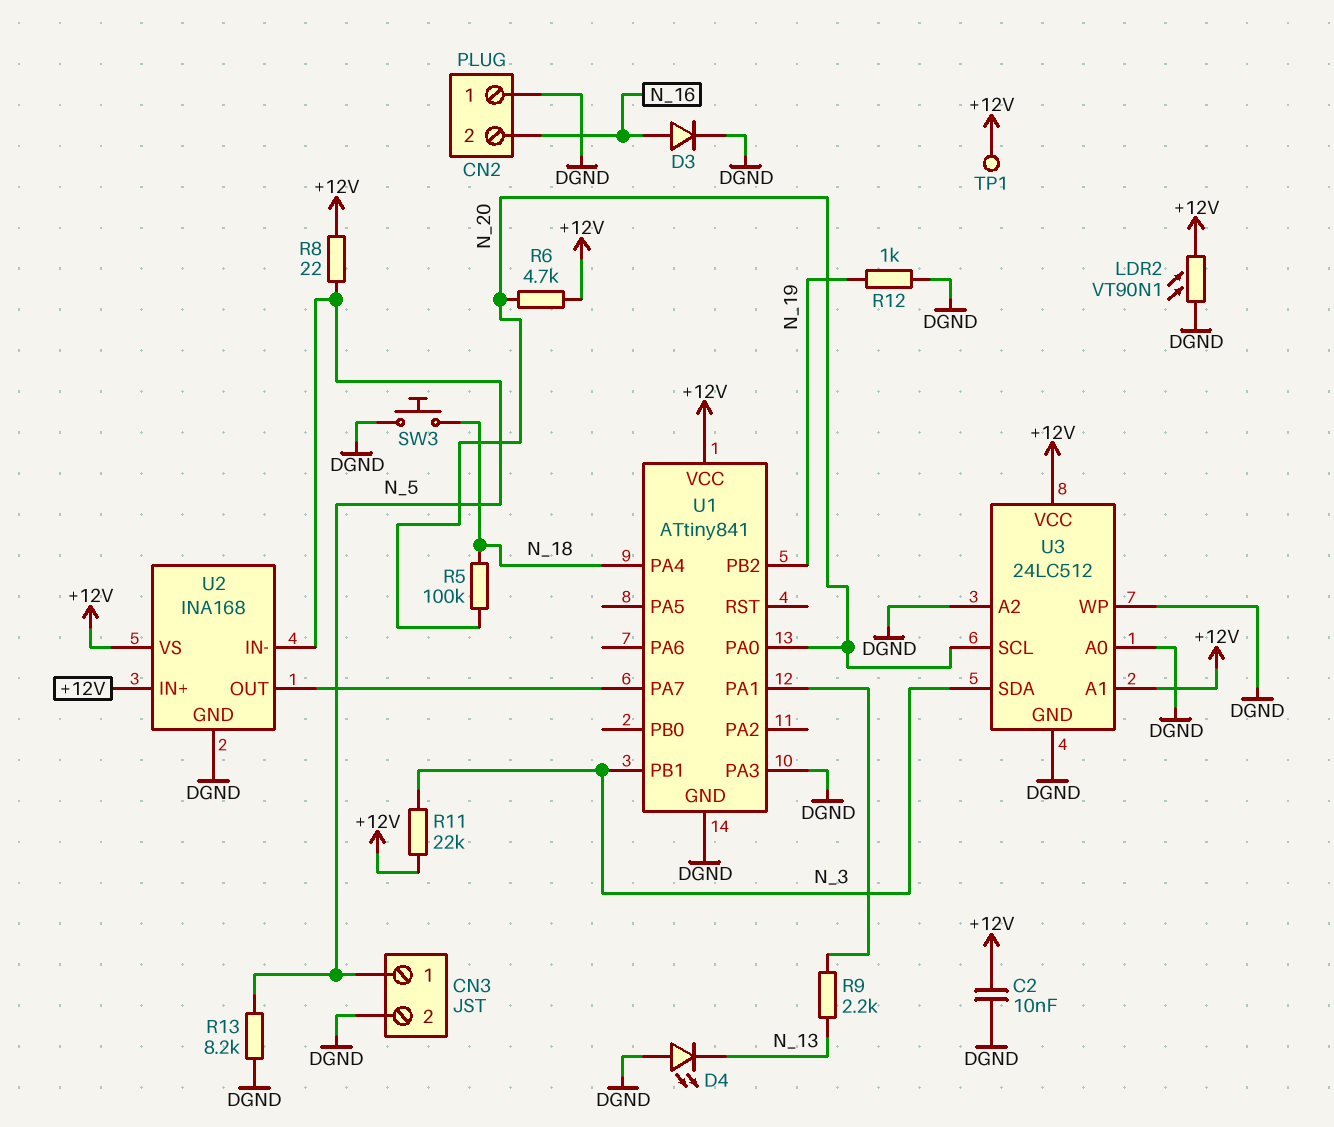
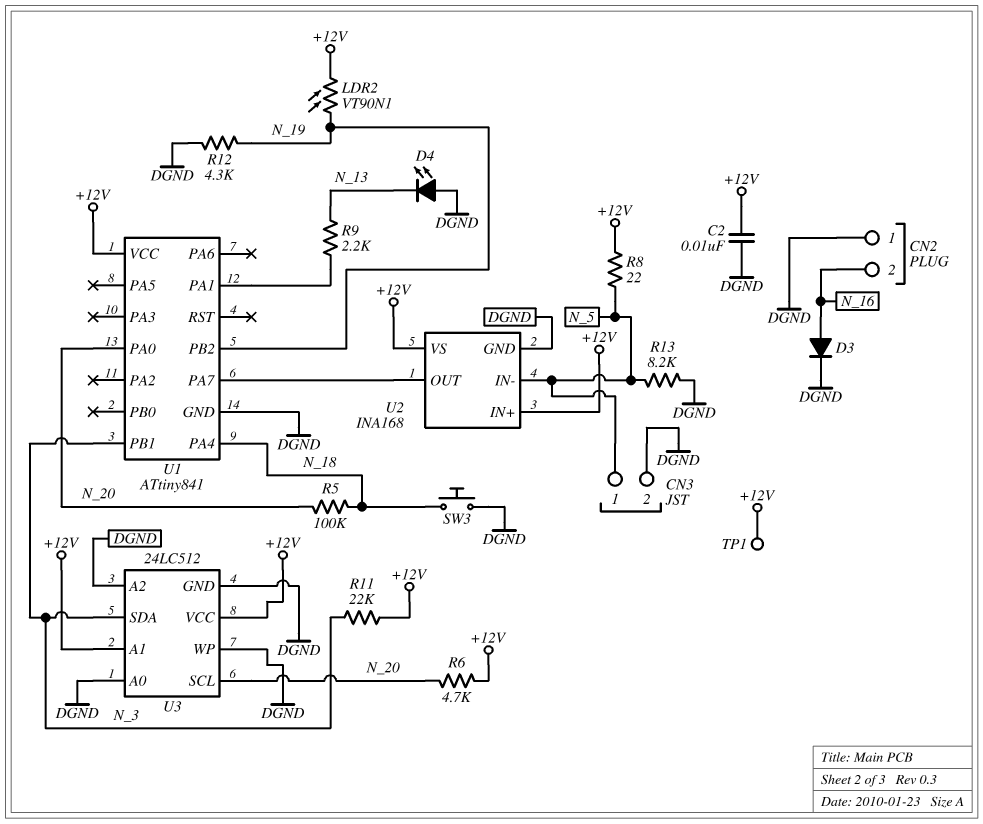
LDR2: VT90N1 (+12V, DGND) -> VT90N1 (+12V, N_19)
R12: 1k (DGND, N_19) -> 4.3k (DGND, N_19)
U1 pin PA3: DGND -> none

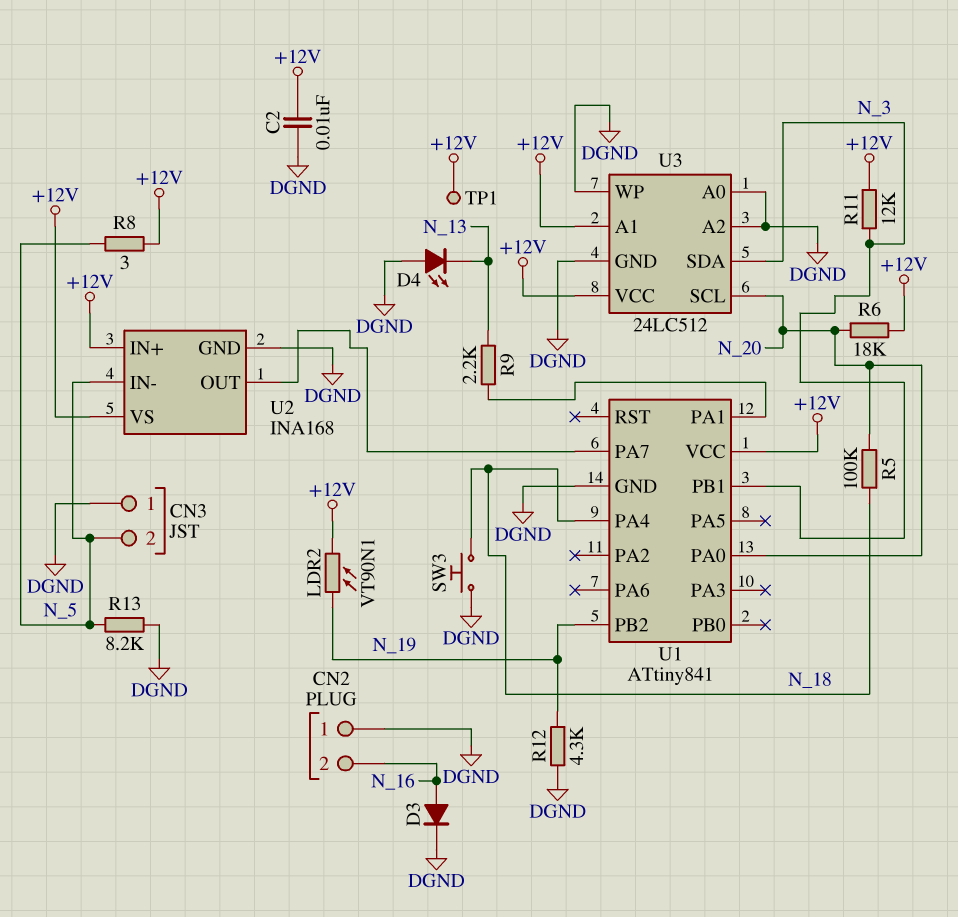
CN3 pin 1: N_5 -> DGND
CN3 pin 2: DGND -> N_5
R6: 4.7k (+12V, N_20) -> 18k (+12V, N_20)
R8: 22 (+12V, N_5) -> 3 (+12V, N_5)
R11: 22k (+12V, N_3) -> 12k (+12V, N_3)

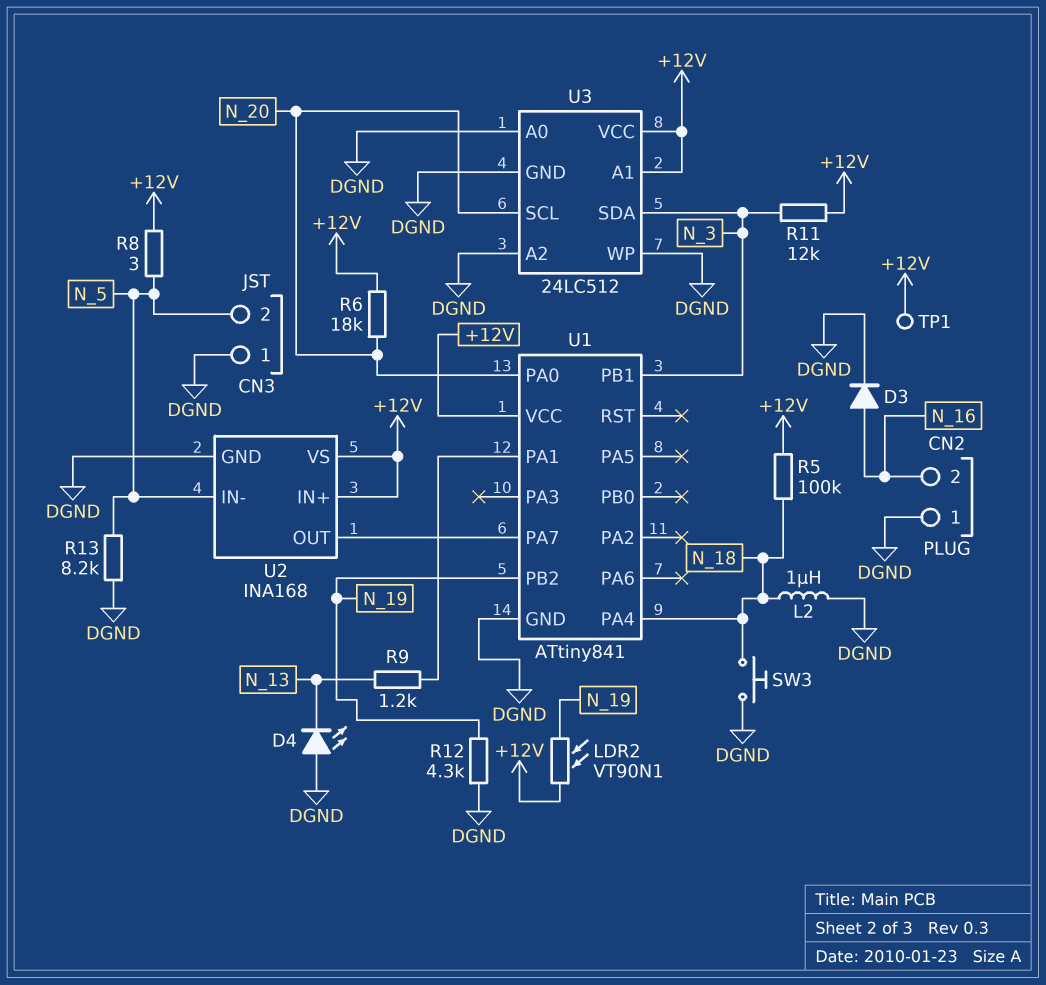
C2: 10nF (+12V, DGND) -> none
L2: none -> 1uH (DGND, N_18)
R5: 100k (N_18, N_20) -> 100k (+12V, N_18)
R9: 2.2k (N_13, U1/PA1) -> 1.2k (N_13, U1/PA1)

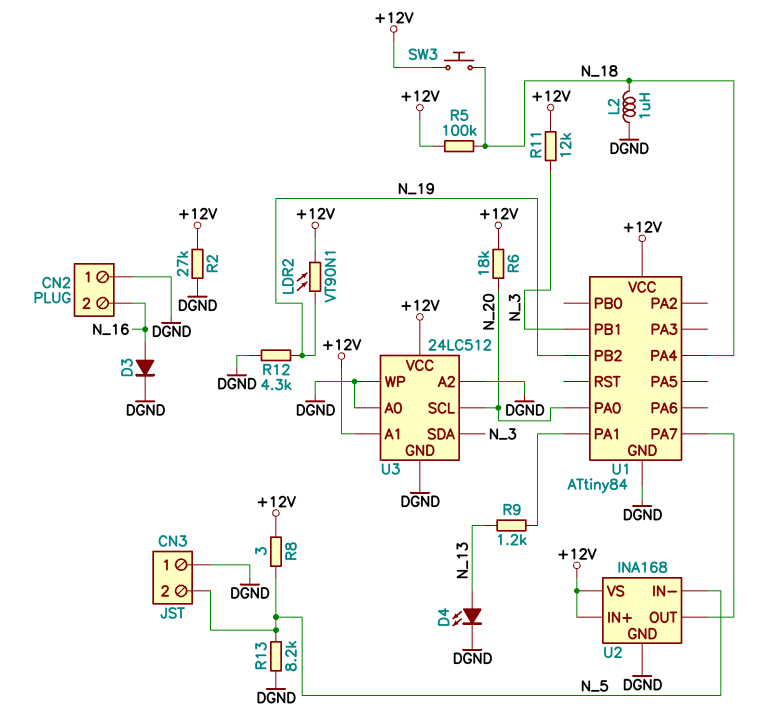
D4: LED (A DGND, K N_13) -> LED (A N_13, K DGND)
R2: none -> 27k (+12V, DGND)
SW3: button (DGND, N_18) -> button (+12V, N_18)
TP1: test point (+12V) -> none
U1: ATtiny841 -> ATtiny84

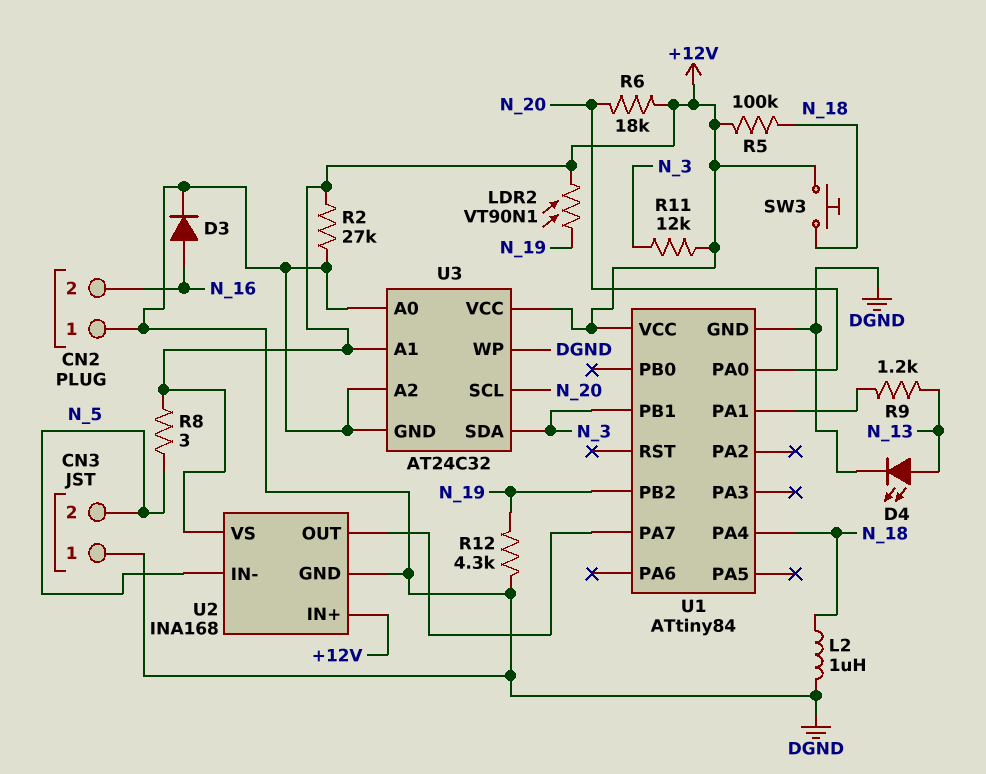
R13: 8.2k (DGND, N_5) -> none
U3: 24LC512 -> AT24C32

